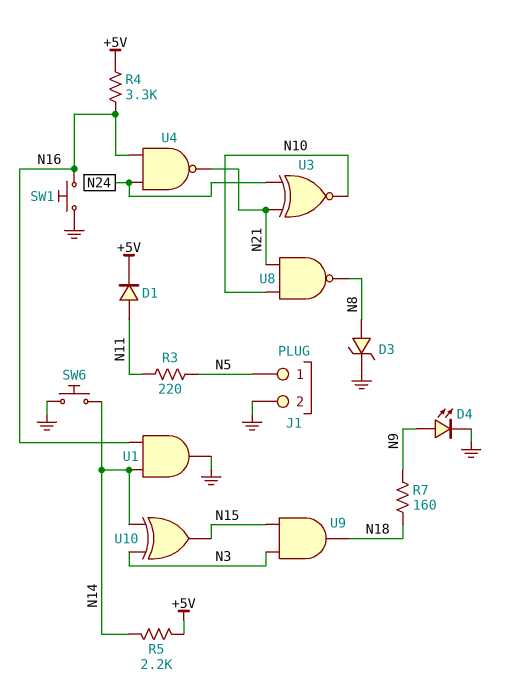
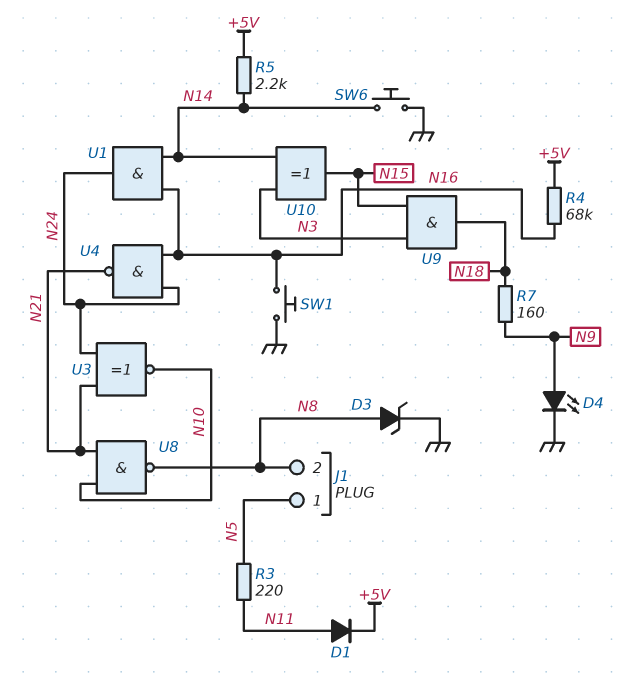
J1 pin 2: GND -> N8
R4: 3.3k (+5V, N16) -> 68k (+5V, N16)
U1: AND (in N14, in N16, out GND) -> AND (in N14, in N16, out N24)

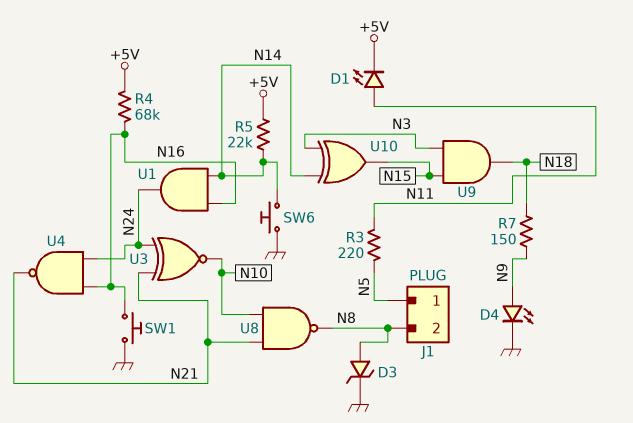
D1: diode (A N11, K +5V) -> LED (A N11, K +5V)
R5: 2.2k (+5V, N14) -> 22k (+5V, N14)
R7: 160 (N9, N18) -> 150 (N9, N18)

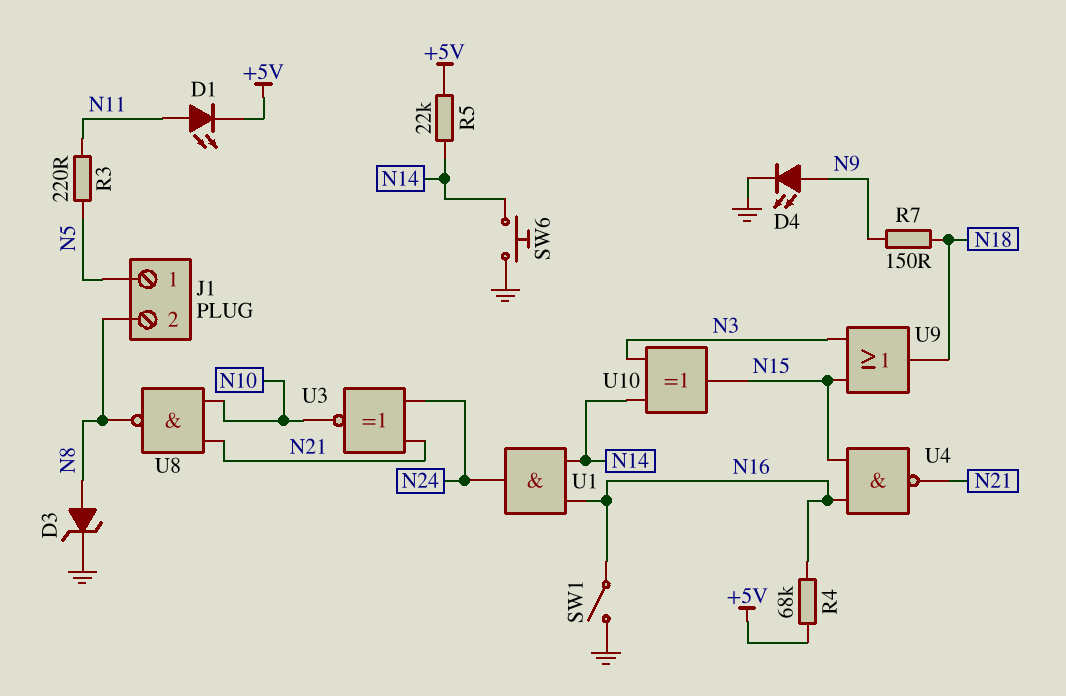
SW1: button (GND, N16) -> switch (GND, N16)
U4: NAND (in N16, in N24, out N21) -> NAND (in N15, in N16, out N21)
U9: AND (in N3, in N15, out N18) -> OR (in N3, in N15, out N18)

